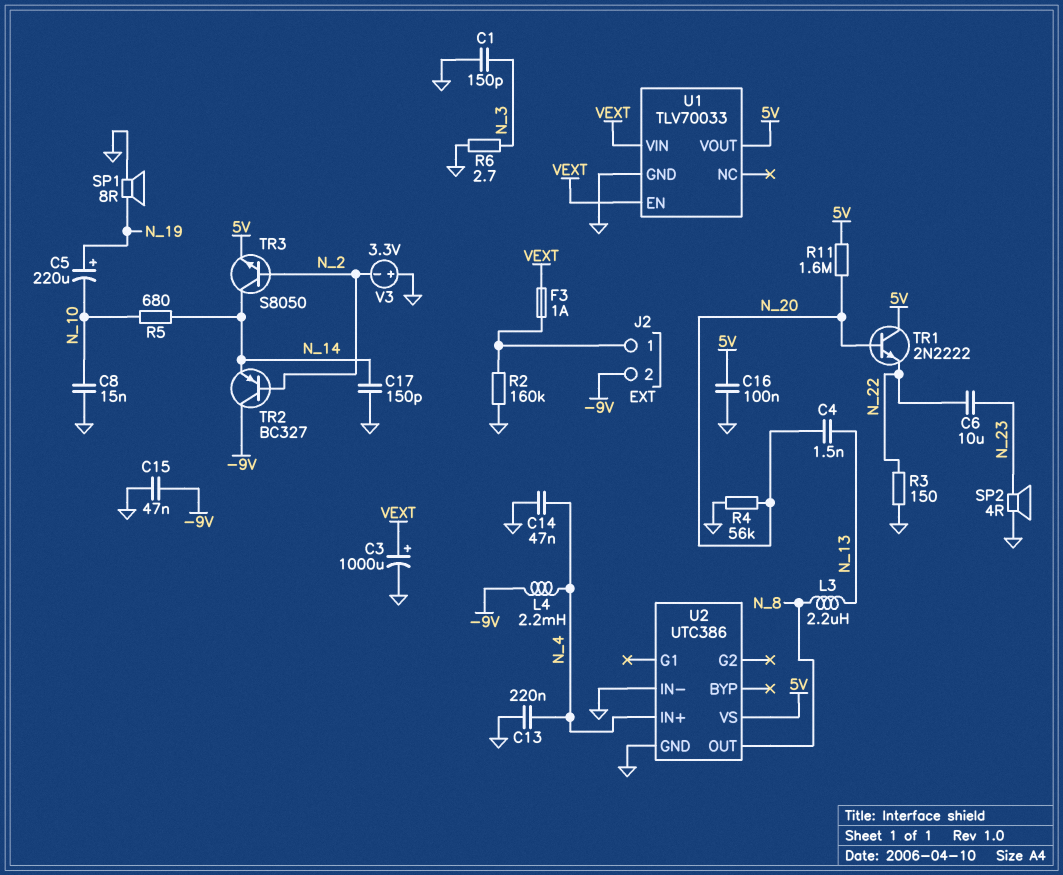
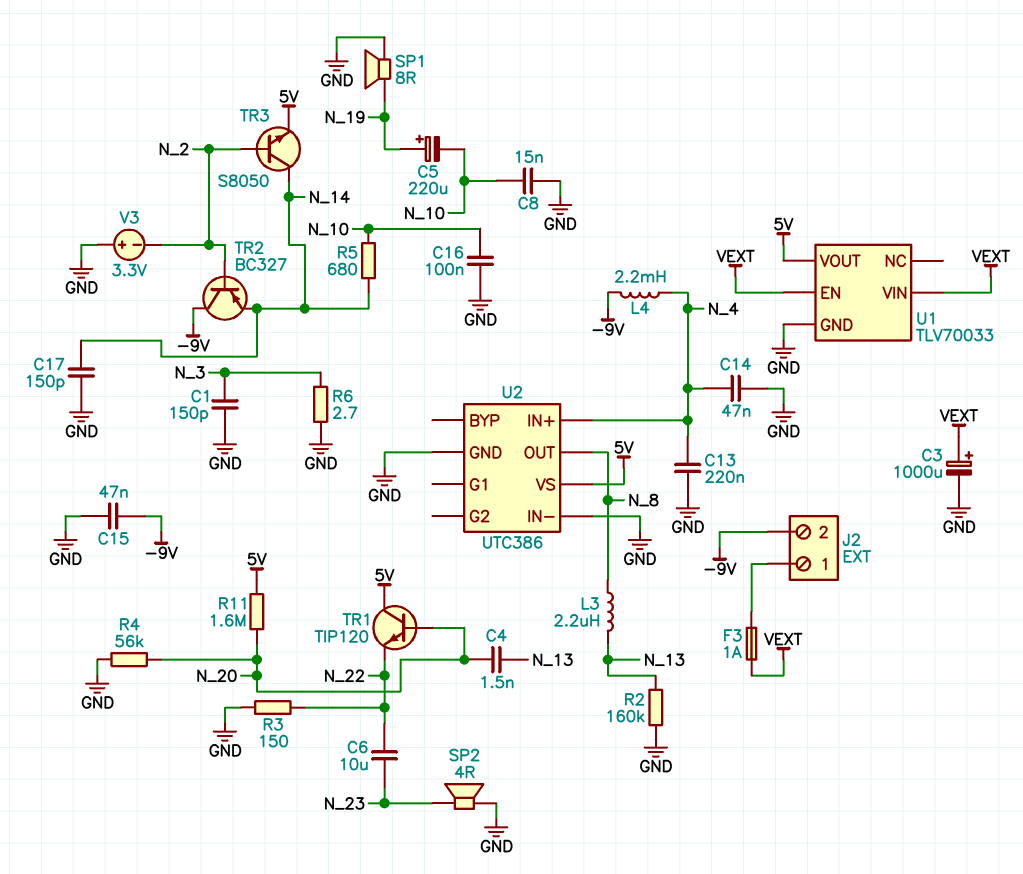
C16: 100nF (5V, GND) -> 100nF (GND, N_10)
R2: 160k (GND, J2/1) -> 160k (GND, N_13)
TR1: NPN 2N2222 (B N_20, C 5V, E N_22) -> NPN TIP120 (B N_20, C 5V, E N_22)

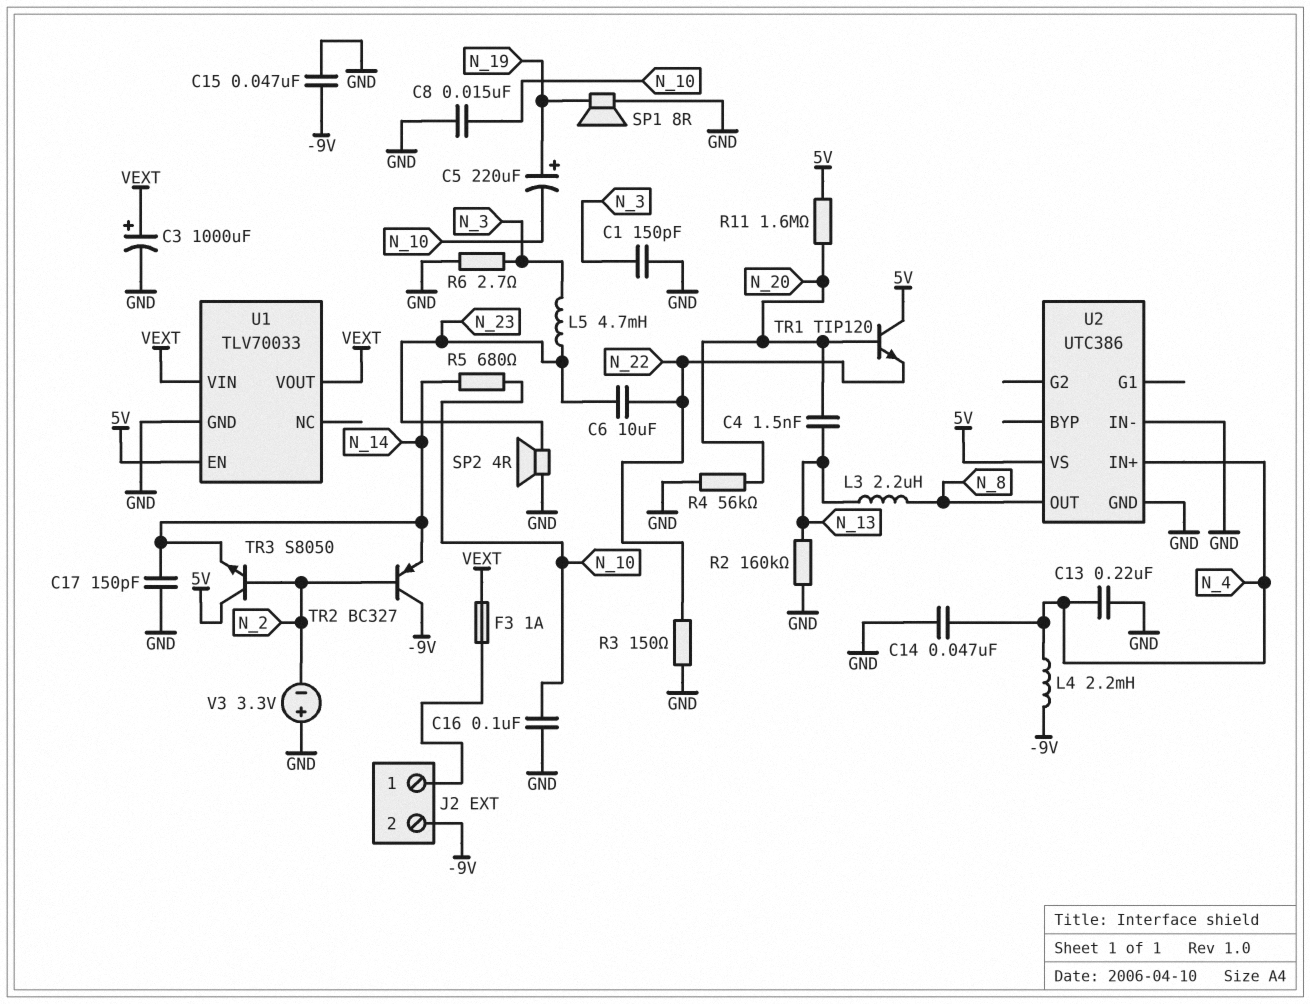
L5: none -> 4.7mH (N_3, N_23)
TR3: NPN S8050 (B N_2, C N_14, E 5V) -> NPN S8050 (B N_2, C 5V, E N_14)
U1 pin EN: VEXT -> 5V
U1 pin VOUT: 5V -> VEXT

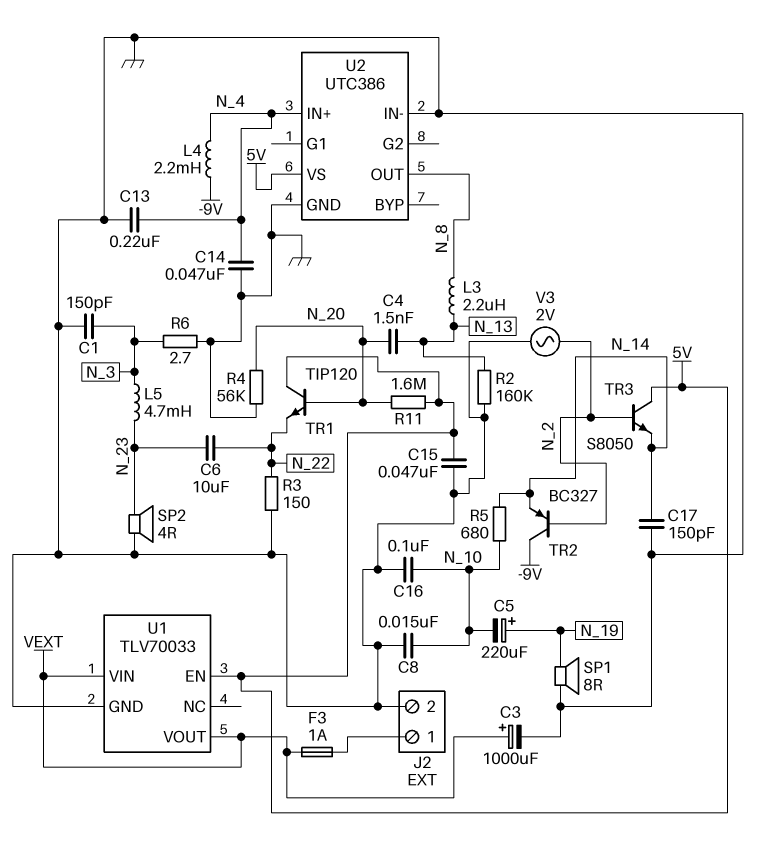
C15: 47nF (-9V, GND) -> 47nF (5V, GND)
J2 pin 2: -9V -> GND
V3: 3.3V (plus GND, minus N_2) -> AC 2V (GND, N_2)

